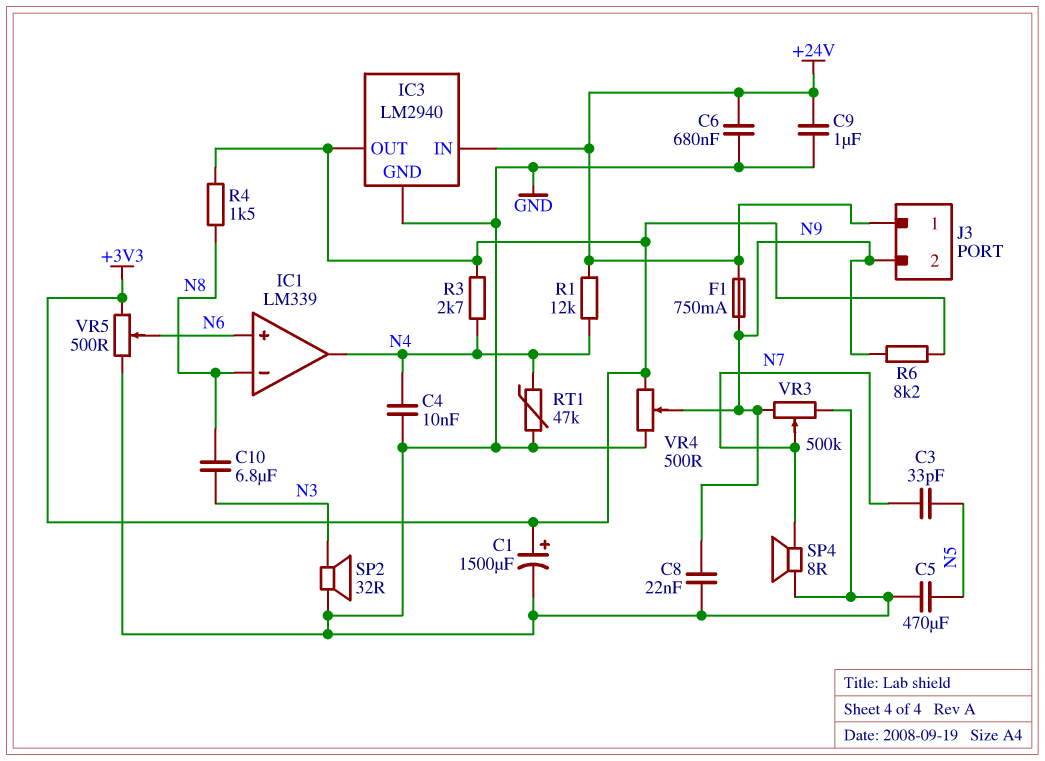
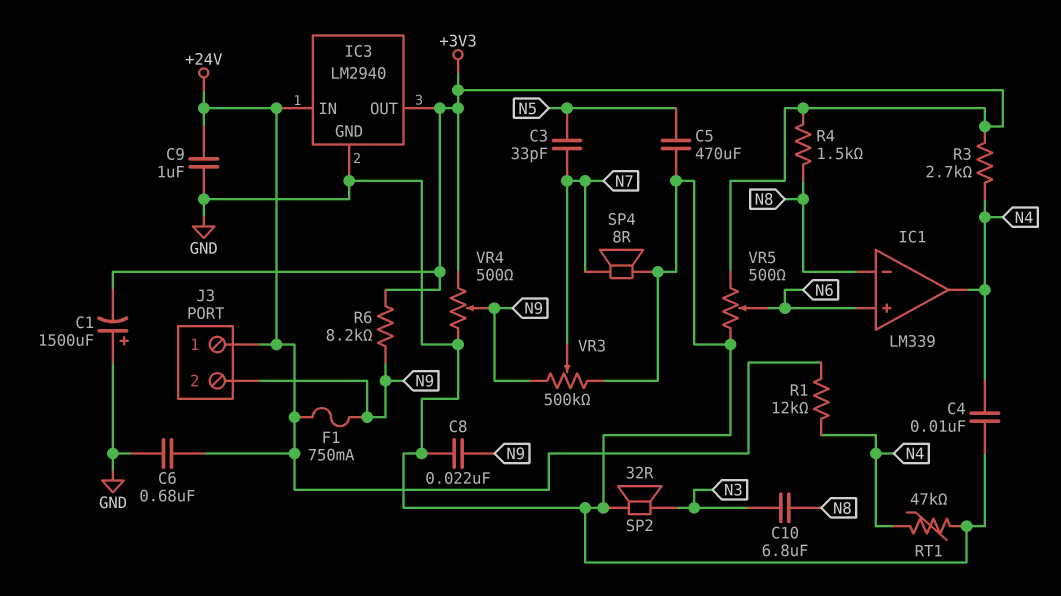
C1: 1500uF (plus +3V3, minus GND) -> 1500uF (plus GND, minus +3V3)

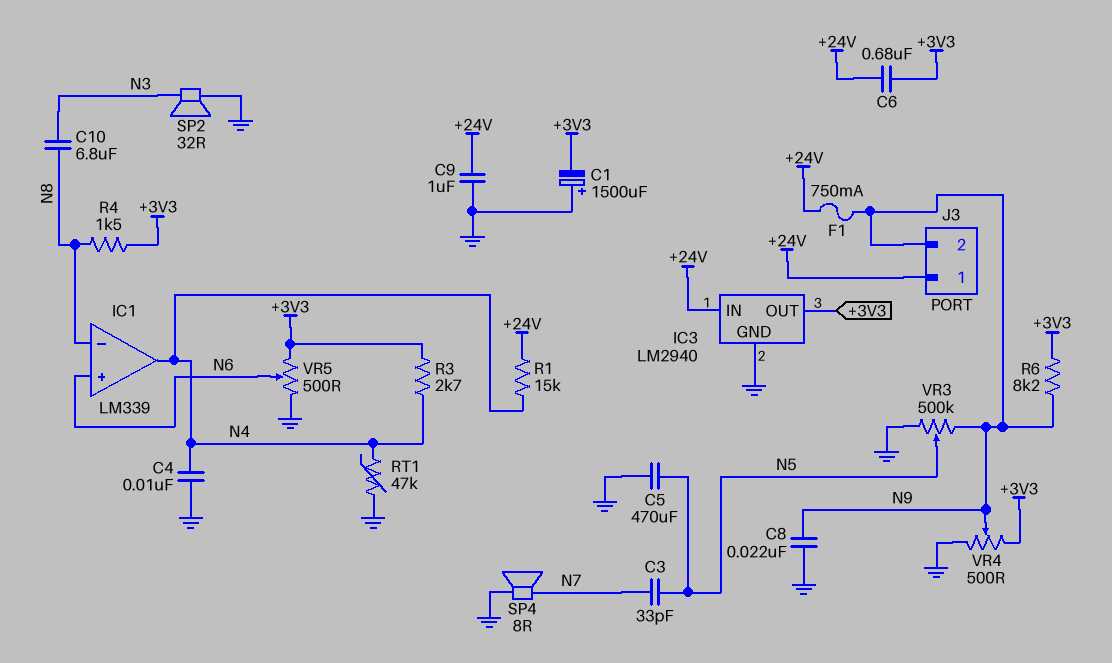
C6: 680nF (+24V, GND) -> 680nF (+3V3, +24V)
R1: 12k (+24V, N4) -> 15k (+24V, N4)
VR3: 500k (GND, N9, wiper N7) -> 500k (GND, N9, wiper N5)

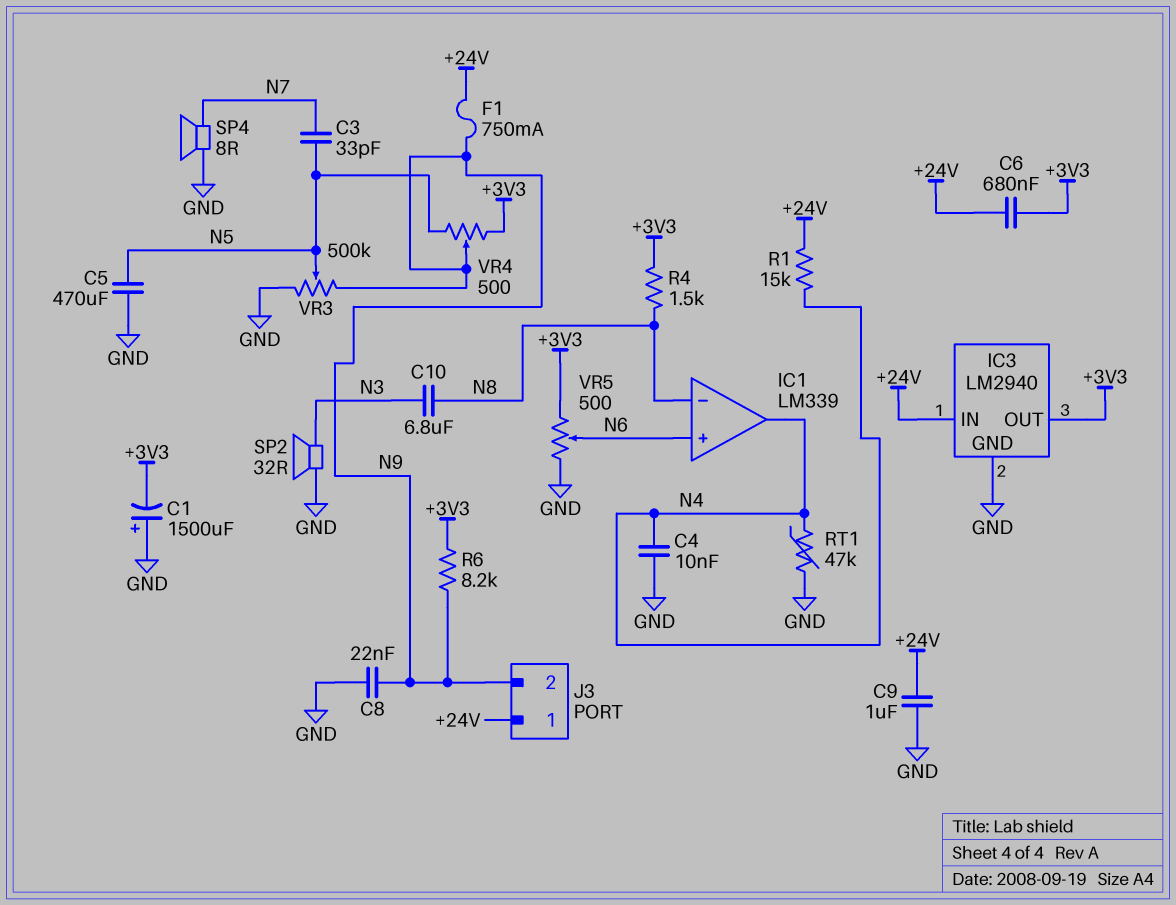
R3: 2.7k (+3V3, N4) -> none
VR4: 500 (+3V3, GND, wiper N9) -> 500 (+3V3, N5, wiper N9)

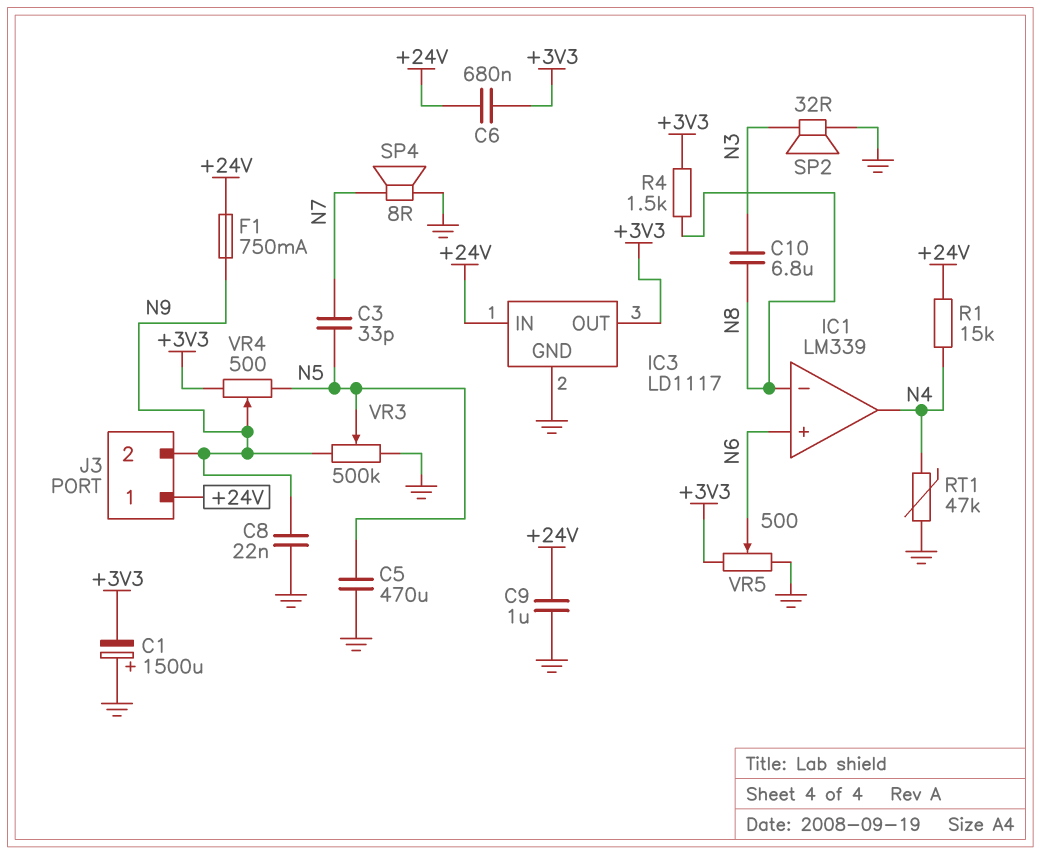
C4: 10nF (GND, N4) -> none
IC3: LM2940 -> LD1117
R6: 8.2k (+3V3, N9) -> none

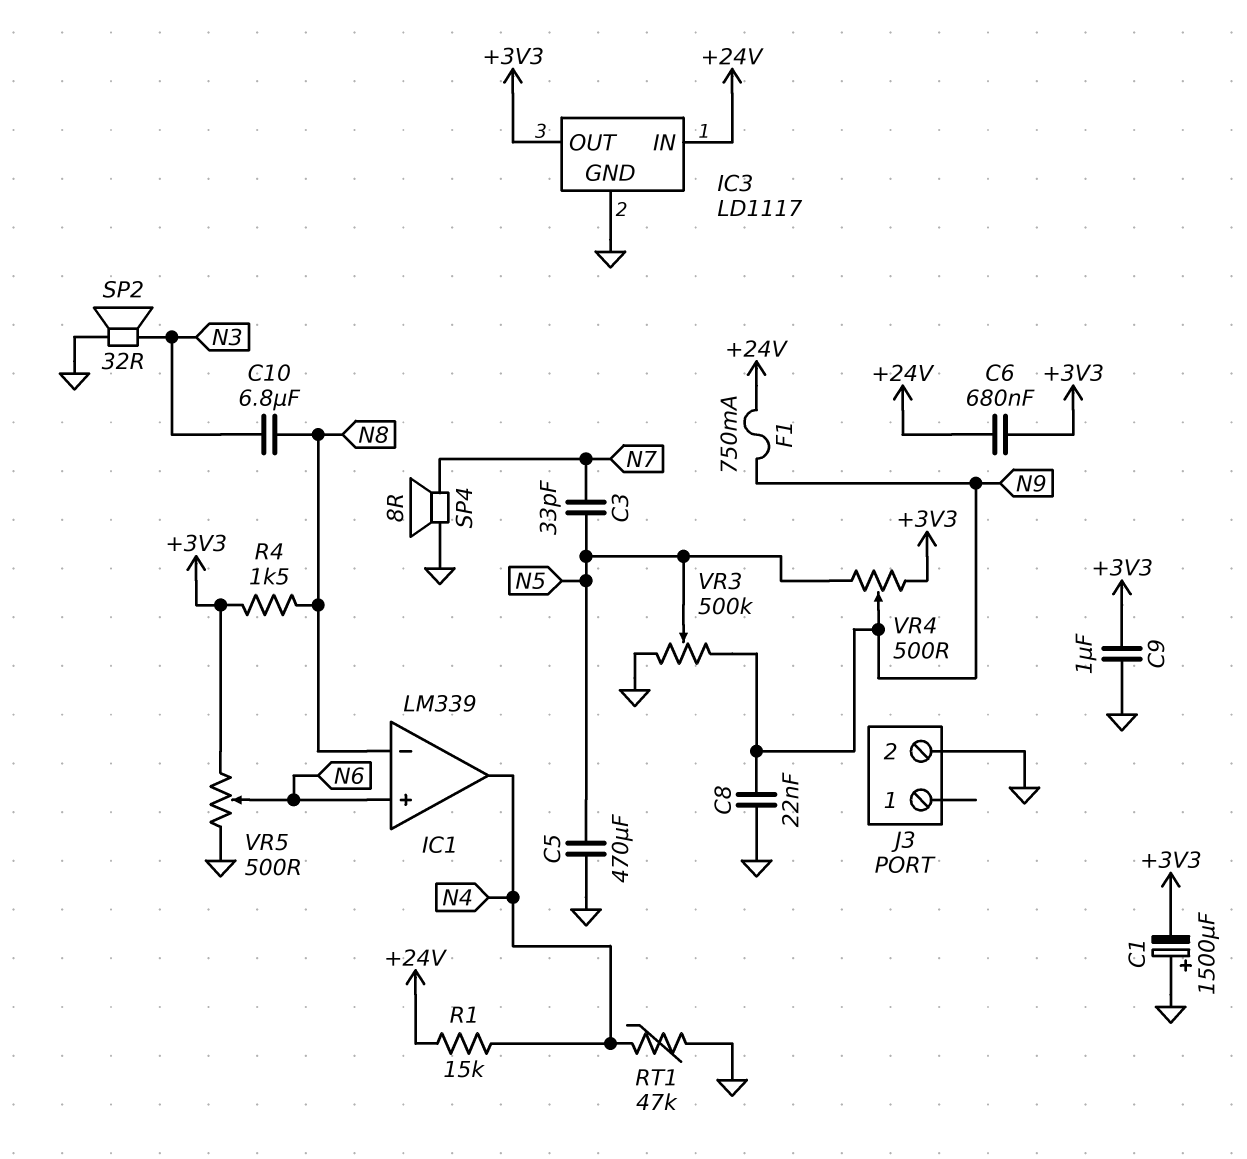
C9: 1uF (+24V, GND) -> 1uF (+3V3, GND)
J3 pin 1: +24V -> none
J3 pin 2: N9 -> GND

